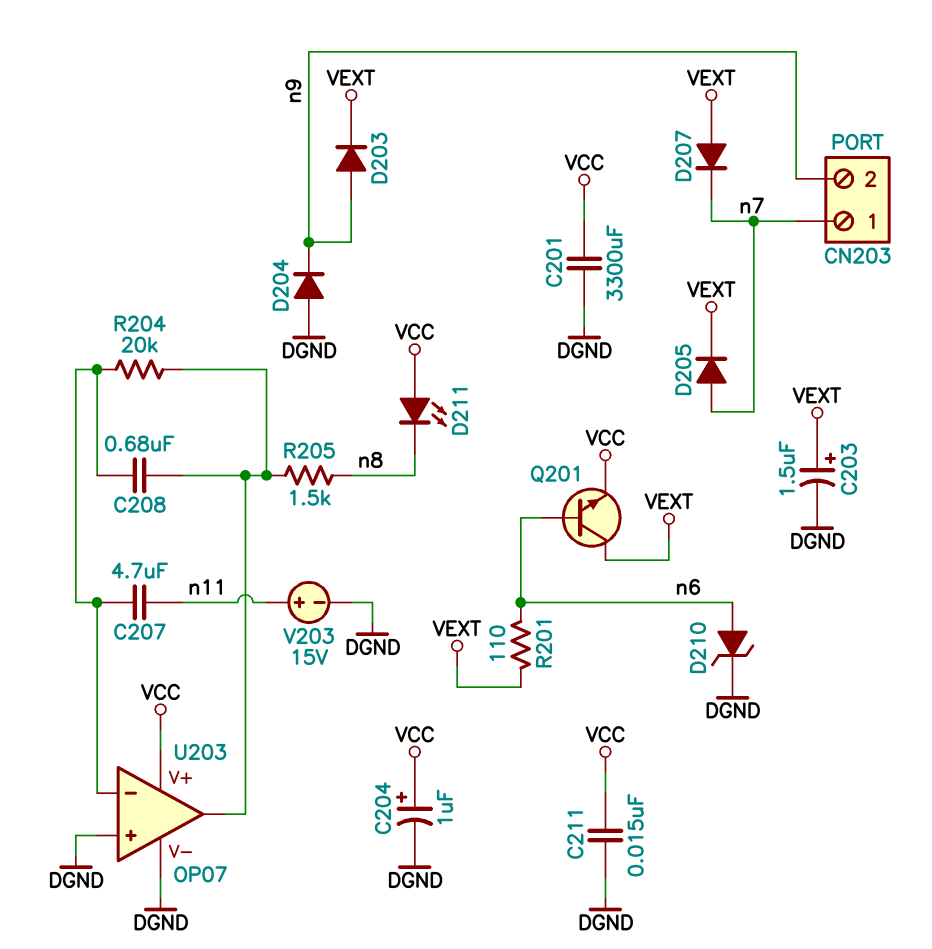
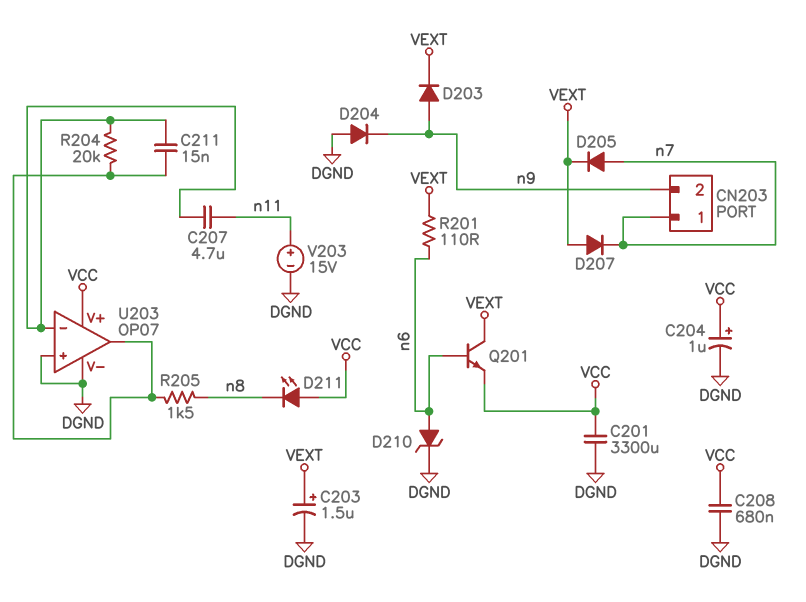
C208: 680nF (U203/in-, U203/out) -> 680nF (DGND, VCC)
C211: 15nF (DGND, VCC) -> 15nF (U203/in-, U203/out)

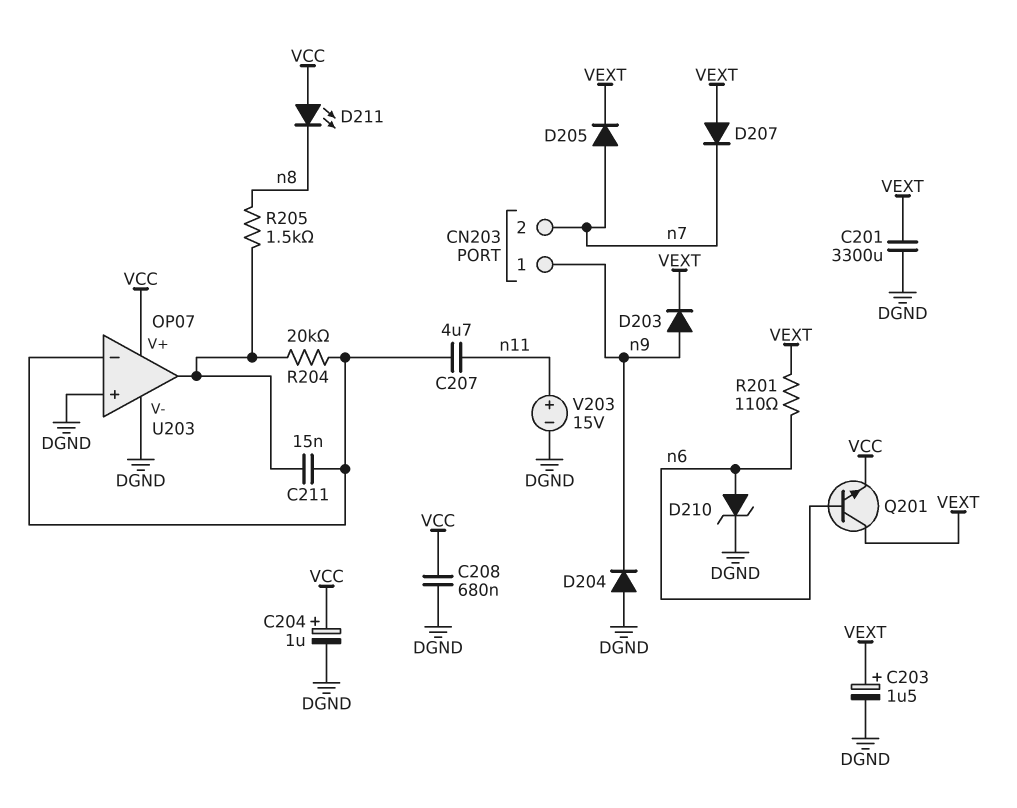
C201: 3300uF (DGND, VCC) -> 3300uF (DGND, VEXT)
CN203 pin 1: n7 -> n9
CN203 pin 2: n9 -> n7

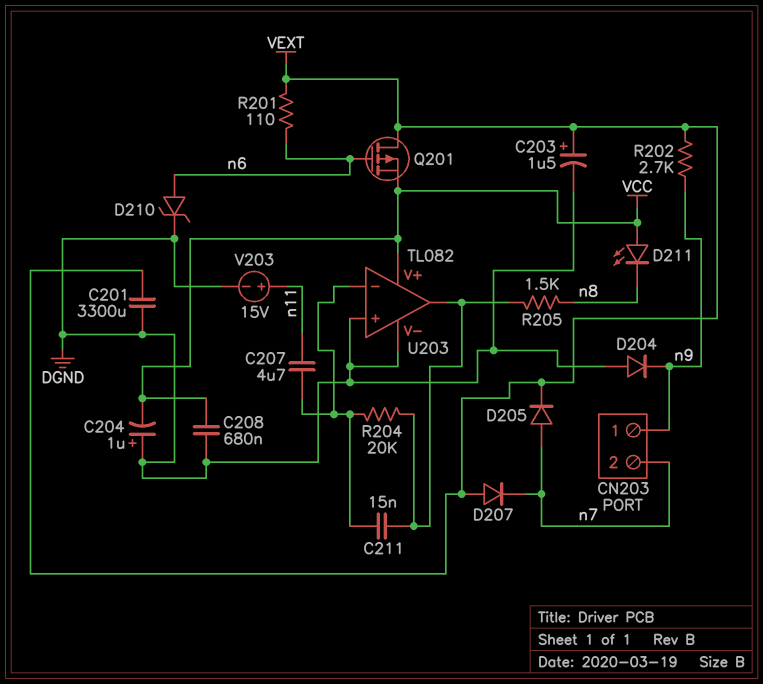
C204: 1uF (plus VCC, minus DGND) -> 1uF (plus DGND, minus VCC)
D203: diode (A n9, K VEXT) -> none
Q201: NPN (B n6, C VEXT, E VCC) -> PMOS (G n6, D VEXT, S VCC)
R202: none -> 2.7k (VEXT, n9)
U203: OP07 -> TL082

